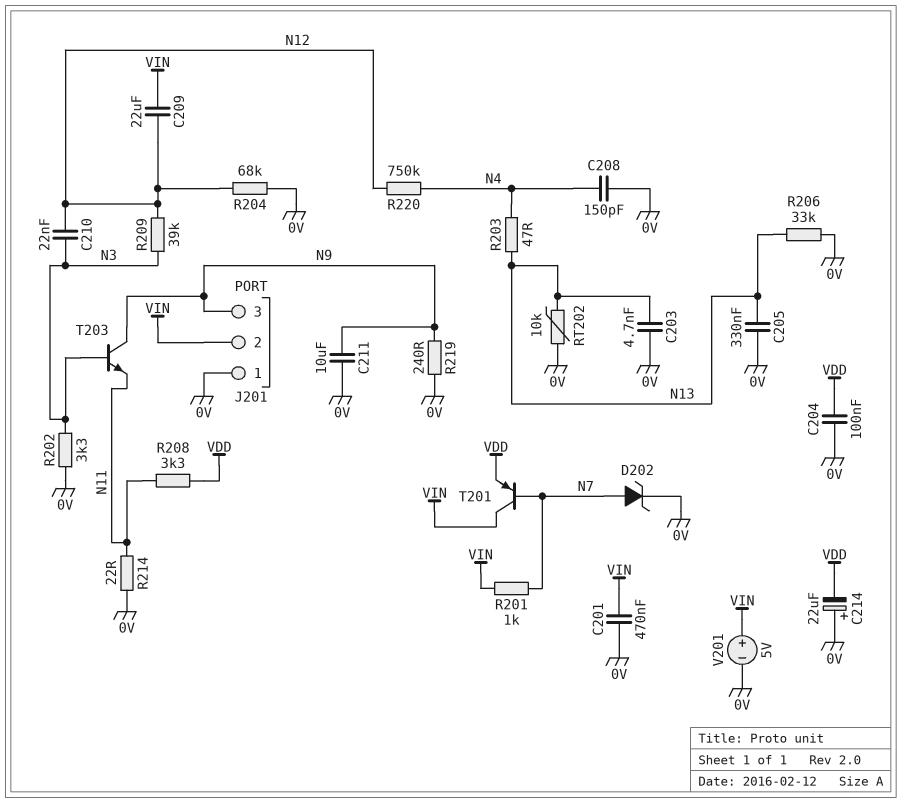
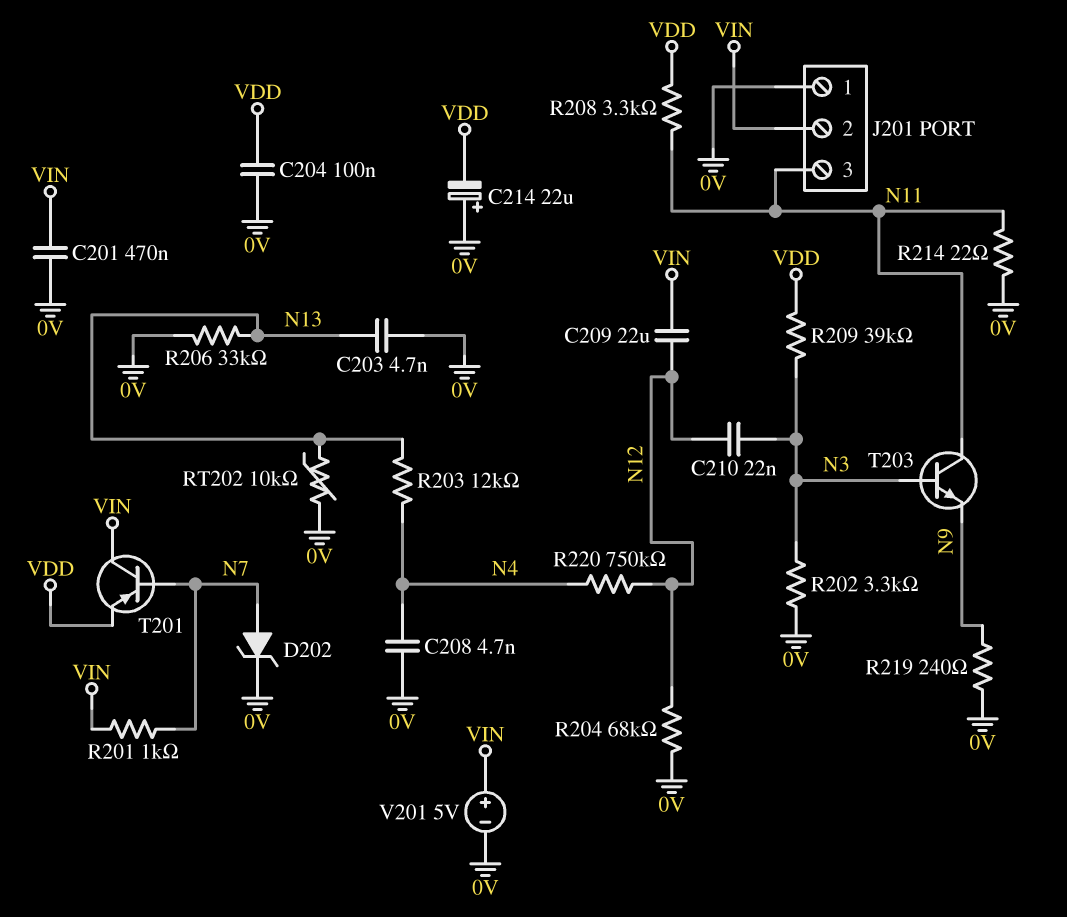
C205: 330nF (0V, N13) -> none
C208: 150pF (0V, N4) -> 4.7nF (0V, N4)
C211: 10uF (0V, N9) -> none
J201 pin 3: N9 -> N11
R203: 47 (N4, N13) -> 12k (N4, N13)
R209: 39k (N3, N12) -> 39k (N3, VDD)
T203: NPN (B N3, C N9, E N11) -> NPN (B N3, C N11, E N9)

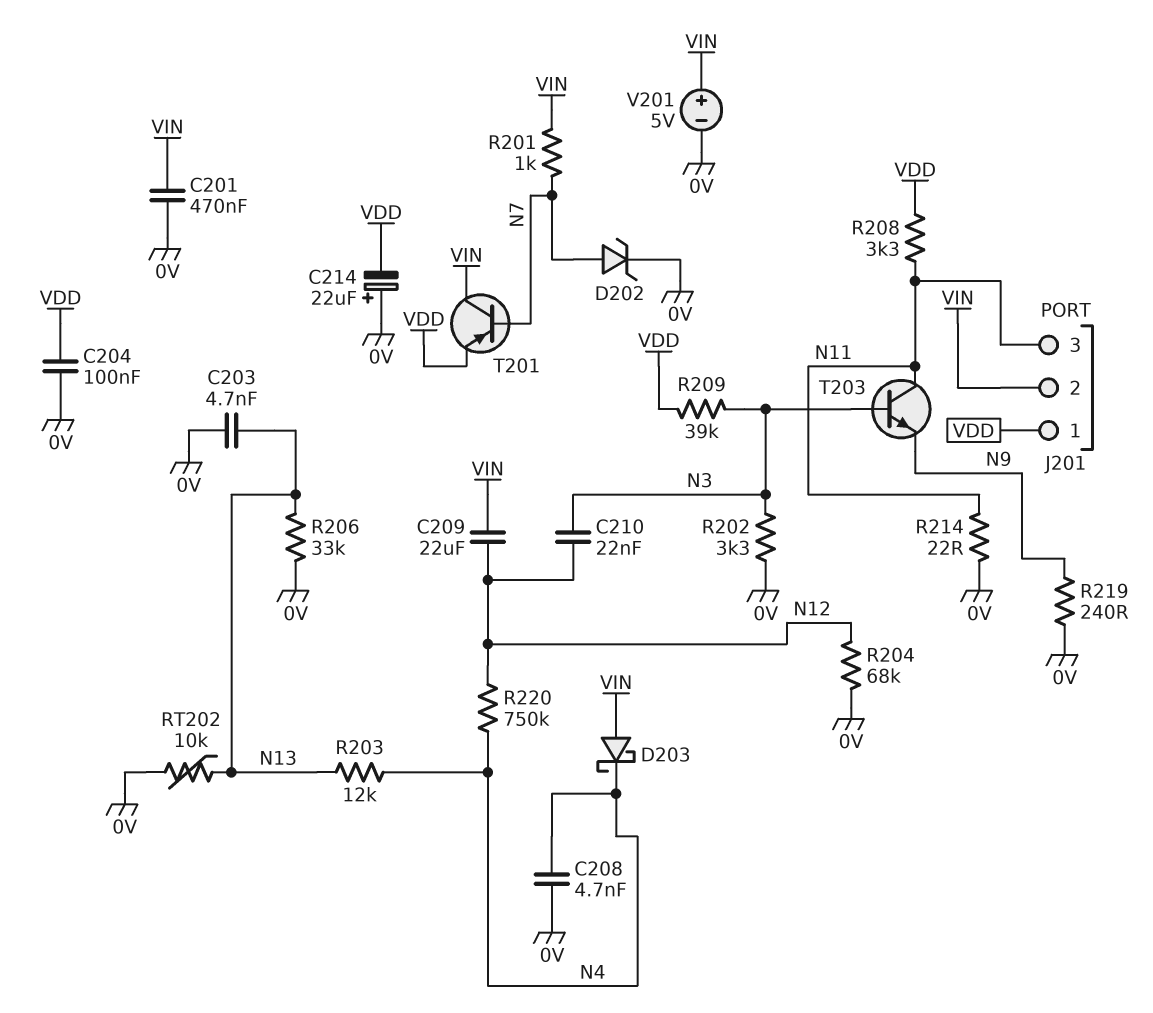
D203: none -> schottky (A VIN, K N4)
J201 pin 1: 0V -> VDD

